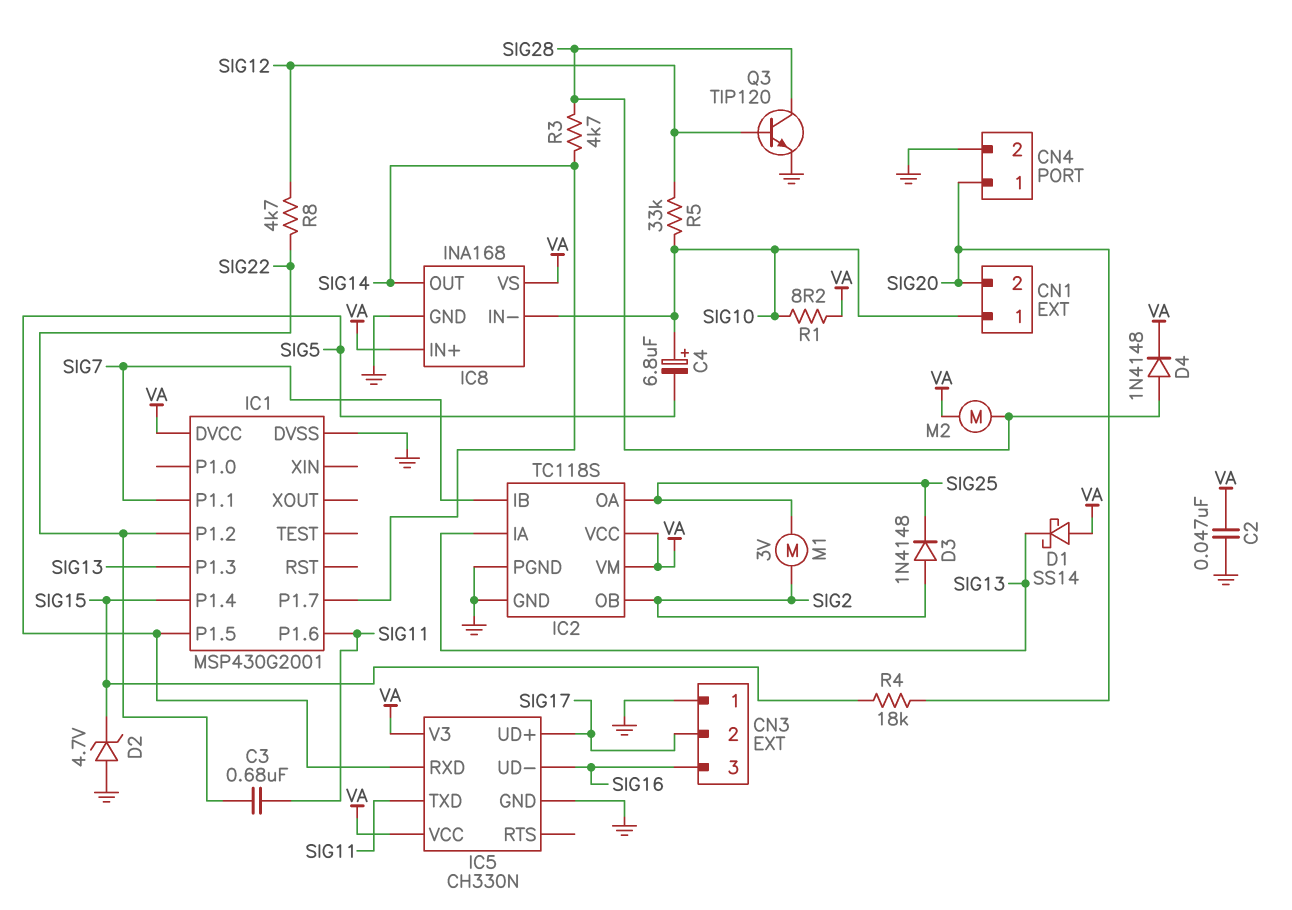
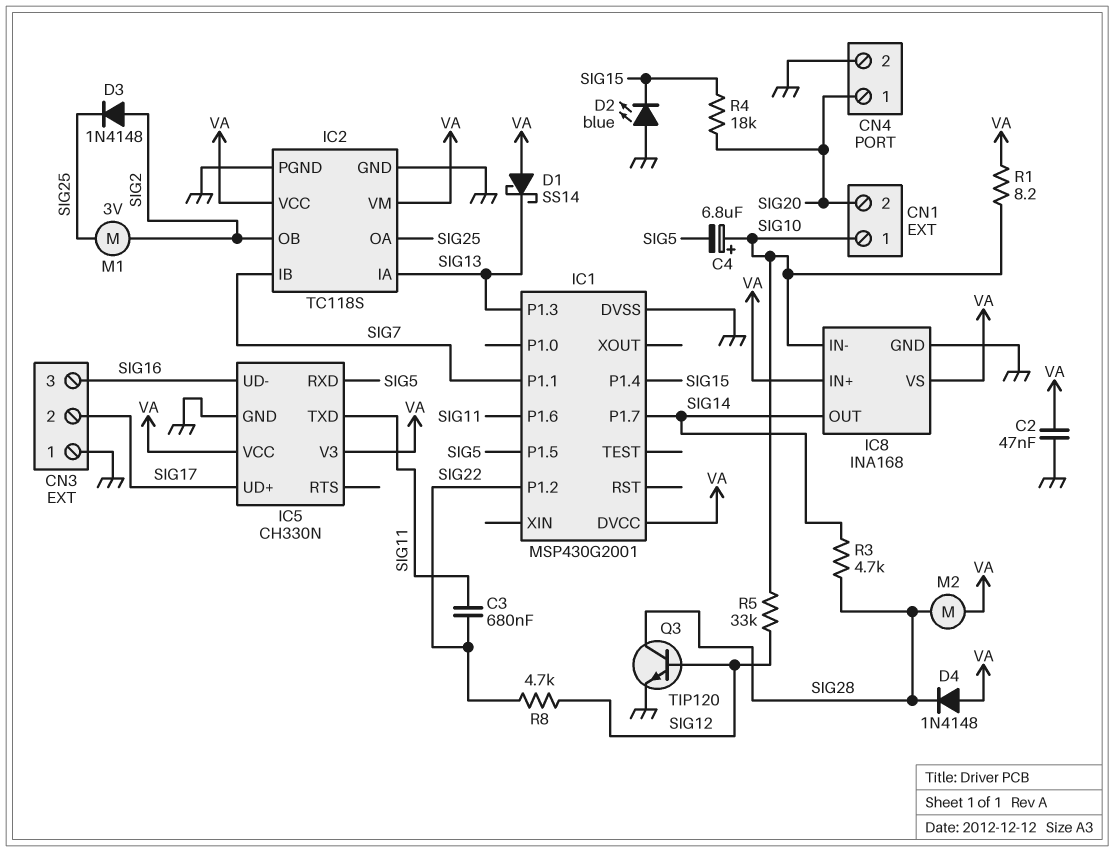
D2: zener 4.7V (A GND, K SIG15) -> LED blue (A GND, K SIG15)
D4: diode 1N4148 (A SIG28, K VA) -> diode 1N4148 (A VA, K SIG28)

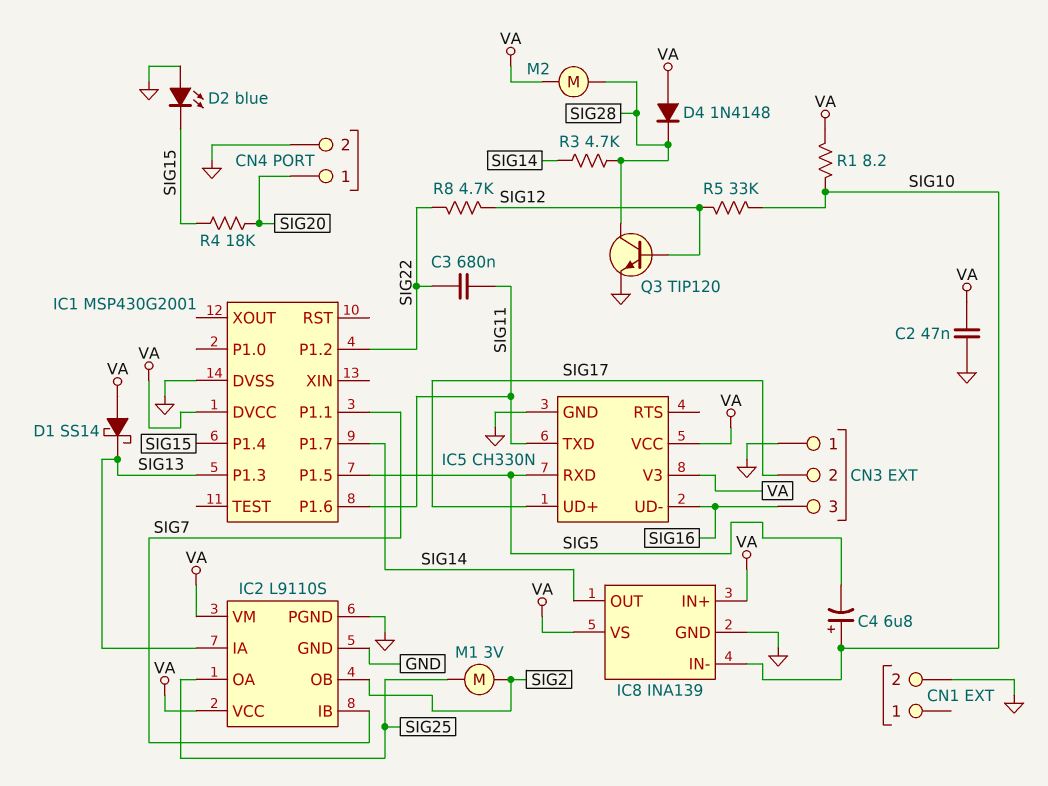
CN1 pin 1: SIG10 -> none
CN1 pin 2: SIG20 -> GND
D3: diode 1N4148 (A SIG2, K SIG25) -> none
IC2: TC118S -> L9110S
IC8: INA168 -> INA139

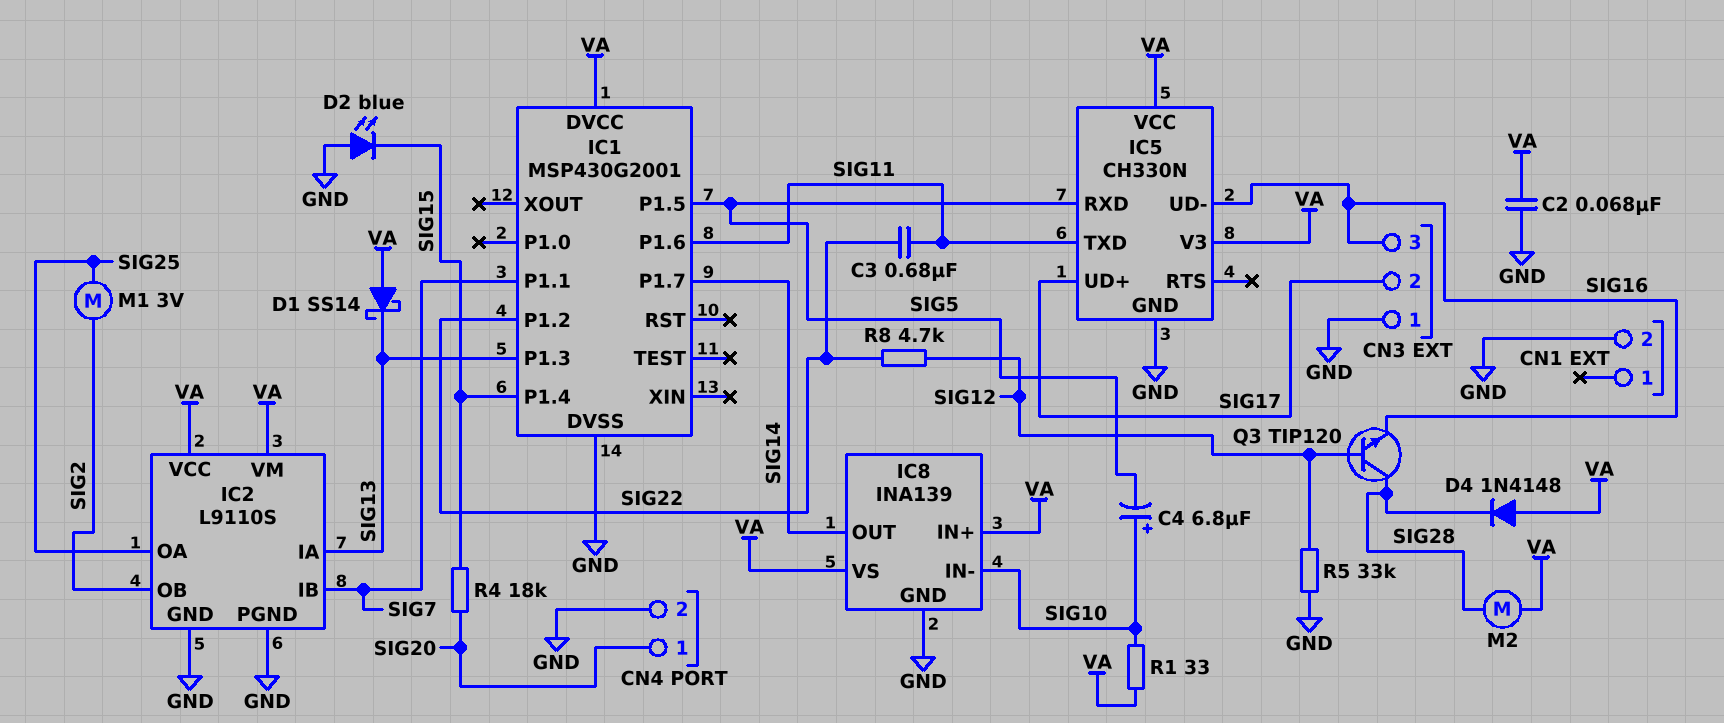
C2: 47nF (GND, VA) -> 68nF (GND, VA)
Q3: NPN TIP120 (B SIG12, C SIG28, E GND) -> NPN TIP120 (B SIG12, C SIG28, E SIG16)
R1: 8.2 (SIG10, VA) -> 33 (SIG10, VA)
R3: 4.7k (SIG14, SIG28) -> none
R5: 33k (SIG10, SIG12) -> 33k (GND, SIG12)

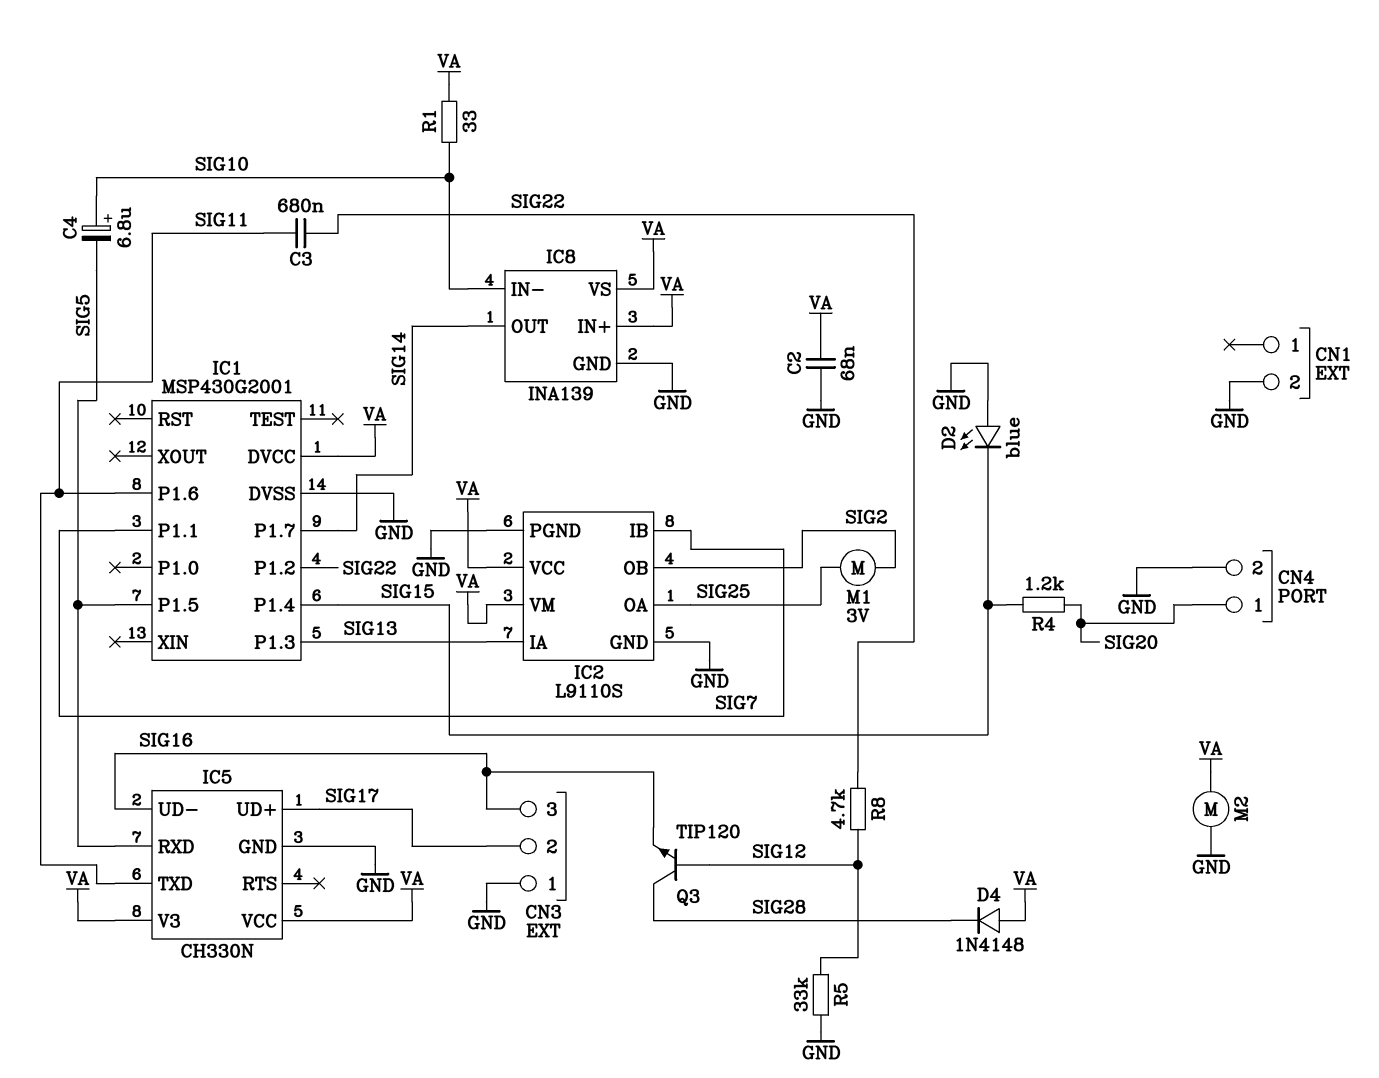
D1: schottky SS14 (A VA, K SIG13) -> none
M2: motor (SIG28, VA) -> motor (GND, VA)
R4: 18k (SIG15, SIG20) -> 1.2k (SIG15, SIG20)

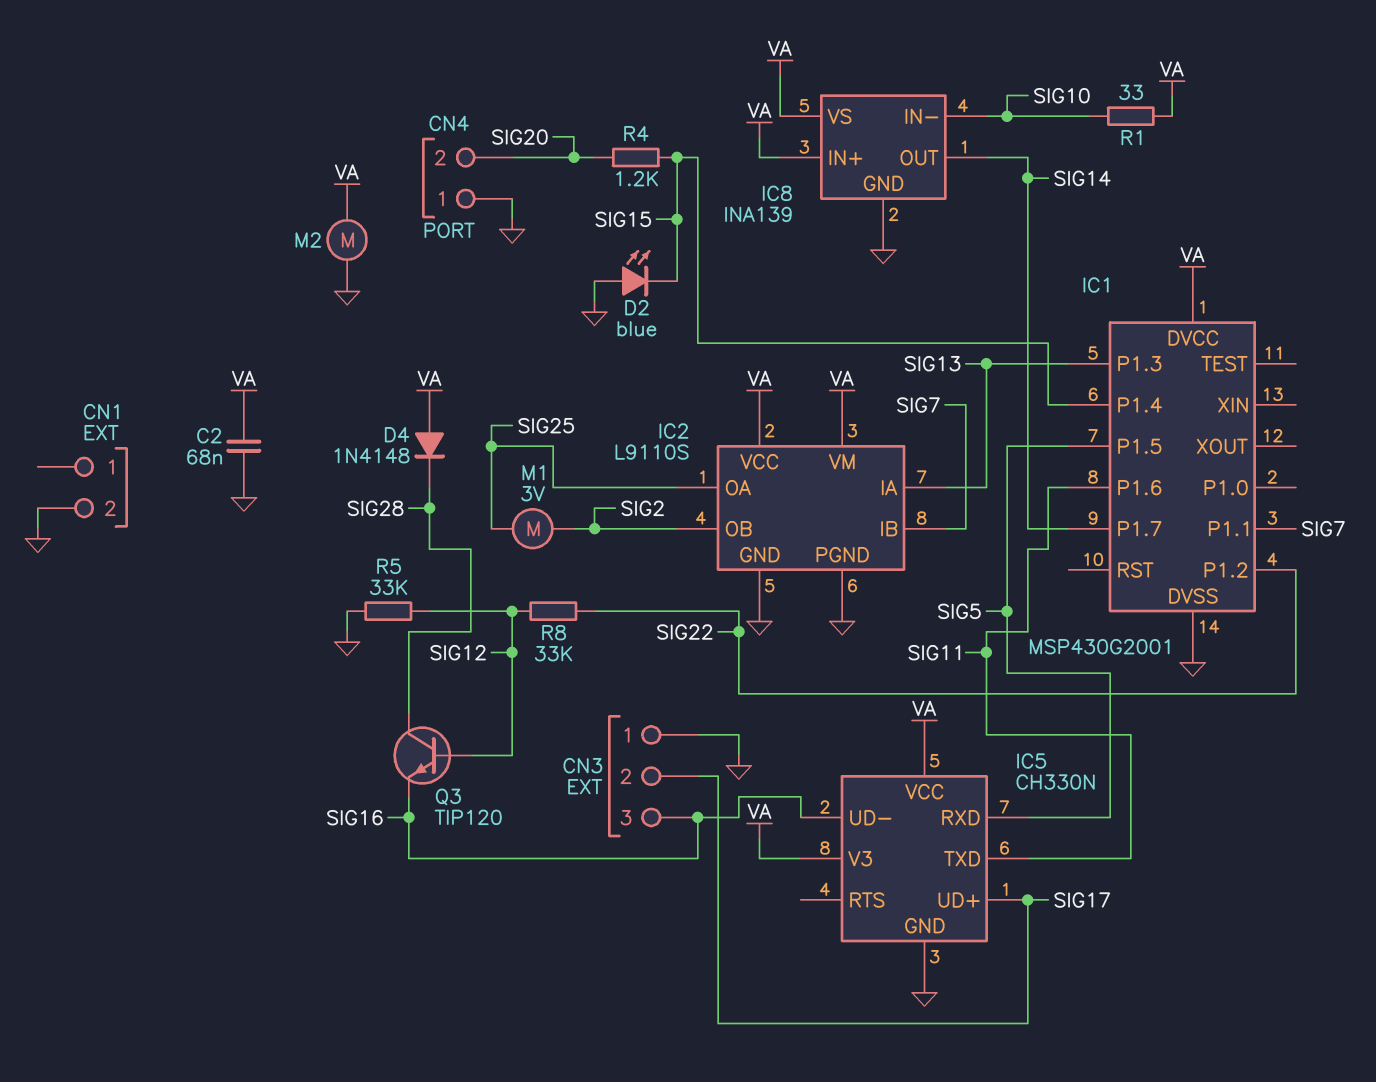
C3: 680nF (SIG11, SIG22) -> none
C4: 6.8uF (plus SIG10, minus SIG5) -> none
CN4 pin 1: SIG20 -> GND
CN4 pin 2: GND -> SIG20
R8: 4.7k (SIG12, SIG22) -> 33k (SIG12, SIG22)

